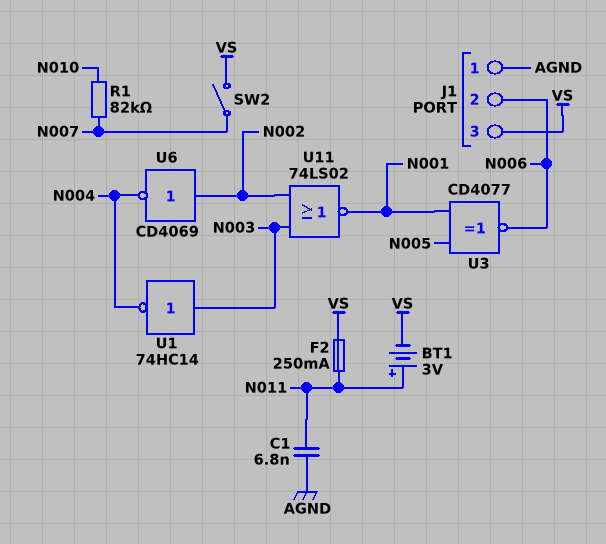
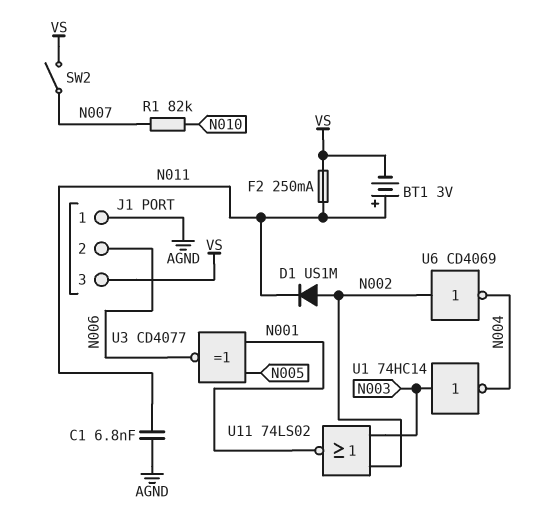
D1: none -> diode US1M (A N002, K N011)

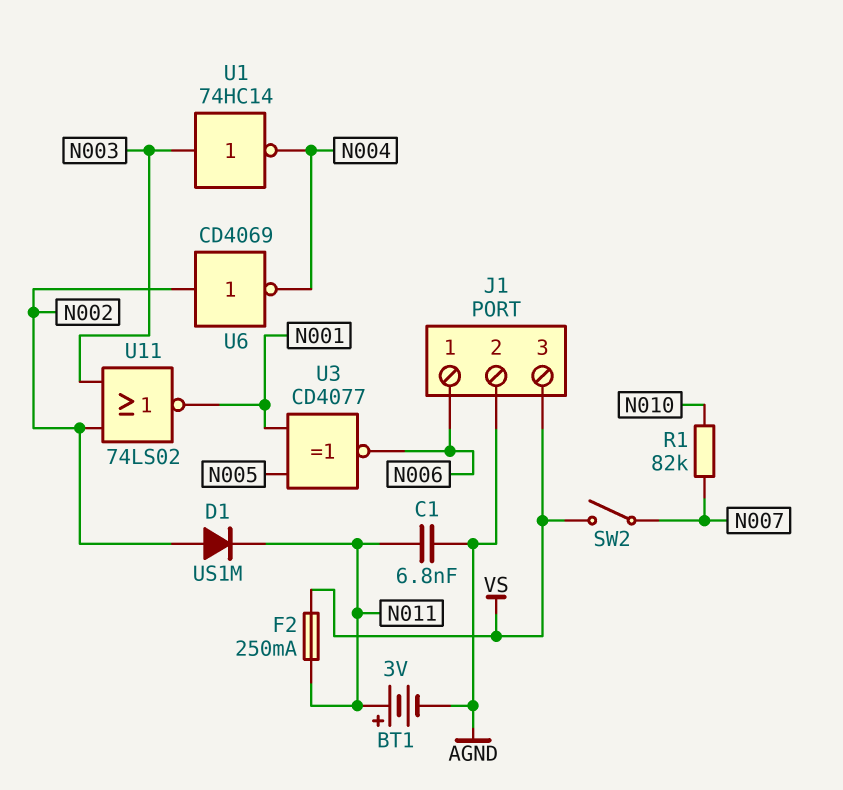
BT1: 3V (plus N011, minus VS) -> 3V (plus N011, minus AGND)
J1 pin 1: AGND -> N006
J1 pin 2: N006 -> AGND

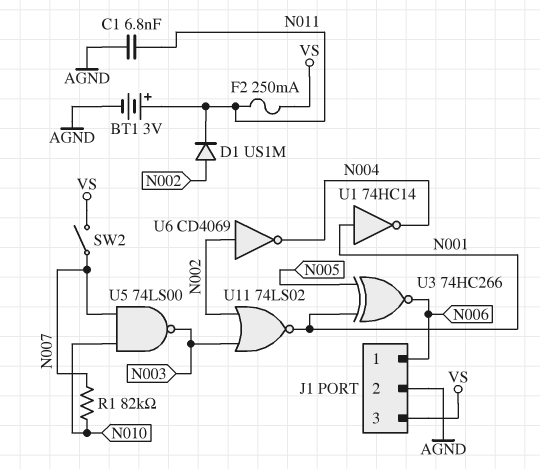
U1: NOT 74HC14 (in N003, out N004) -> NOT 74HC14 (in N001, out N004)
U3: XNOR CD4077 (in N001, in N005, out N006) -> XNOR 74HC266 (in N001, in N005, out N006)
U5: none -> NAND 74LS00 (in N007, in N010, out N003)

